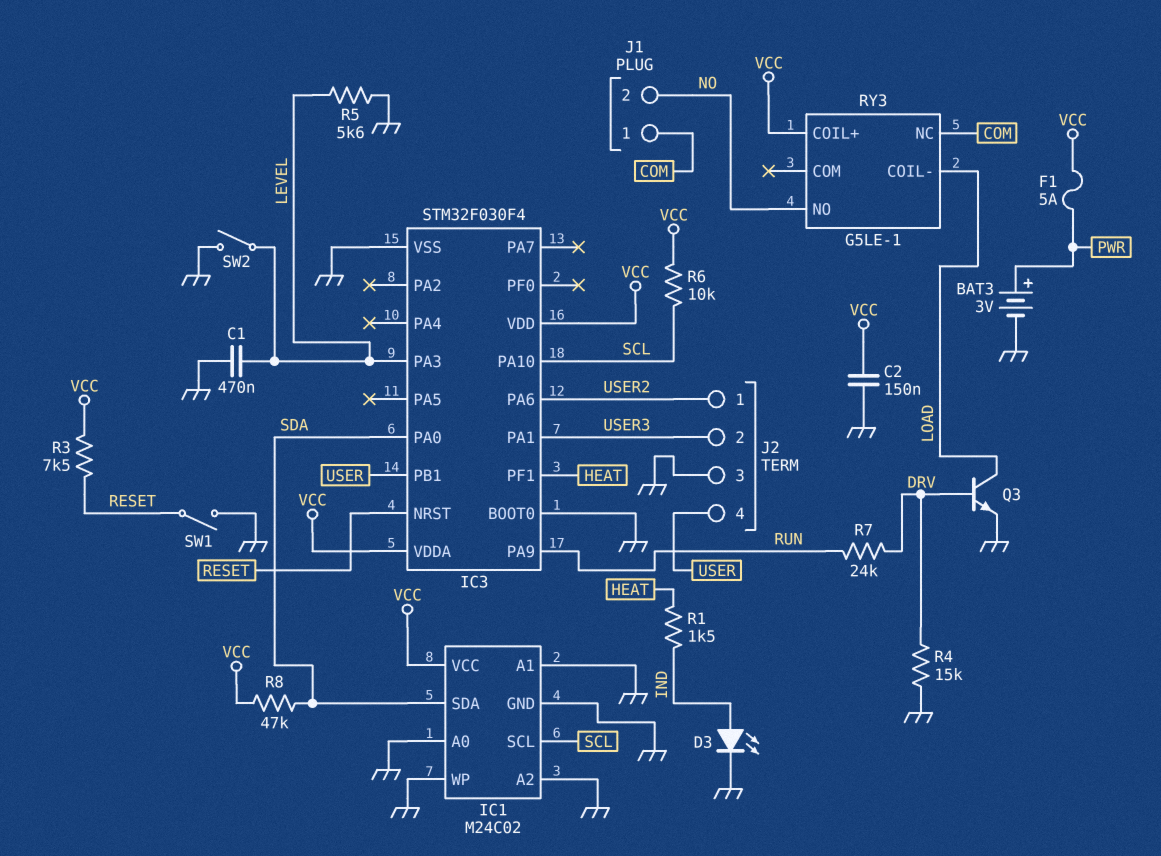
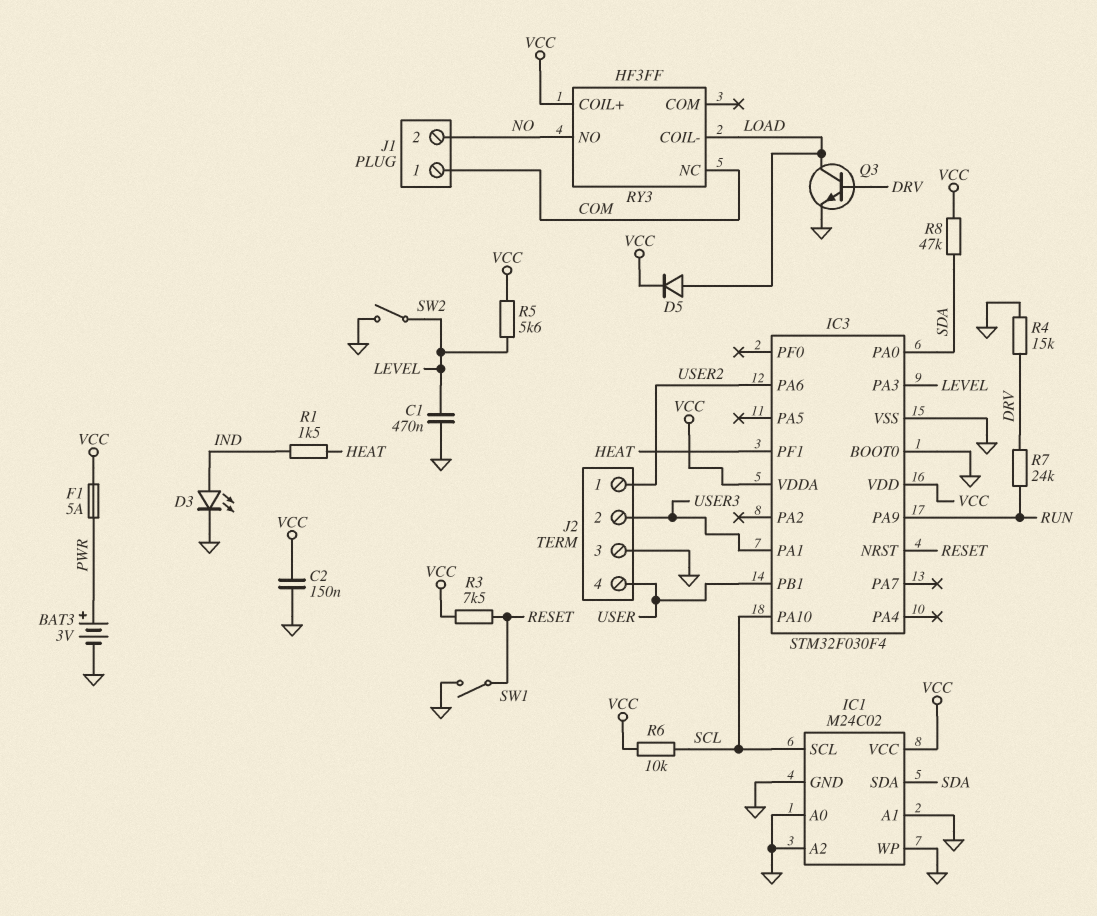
D5: none -> diode (A LOAD, K VCC)
R5: 5.6k (GND, LEVEL) -> 5.6k (LEVEL, VCC)
RY3: G5LE-1 -> HF3FF

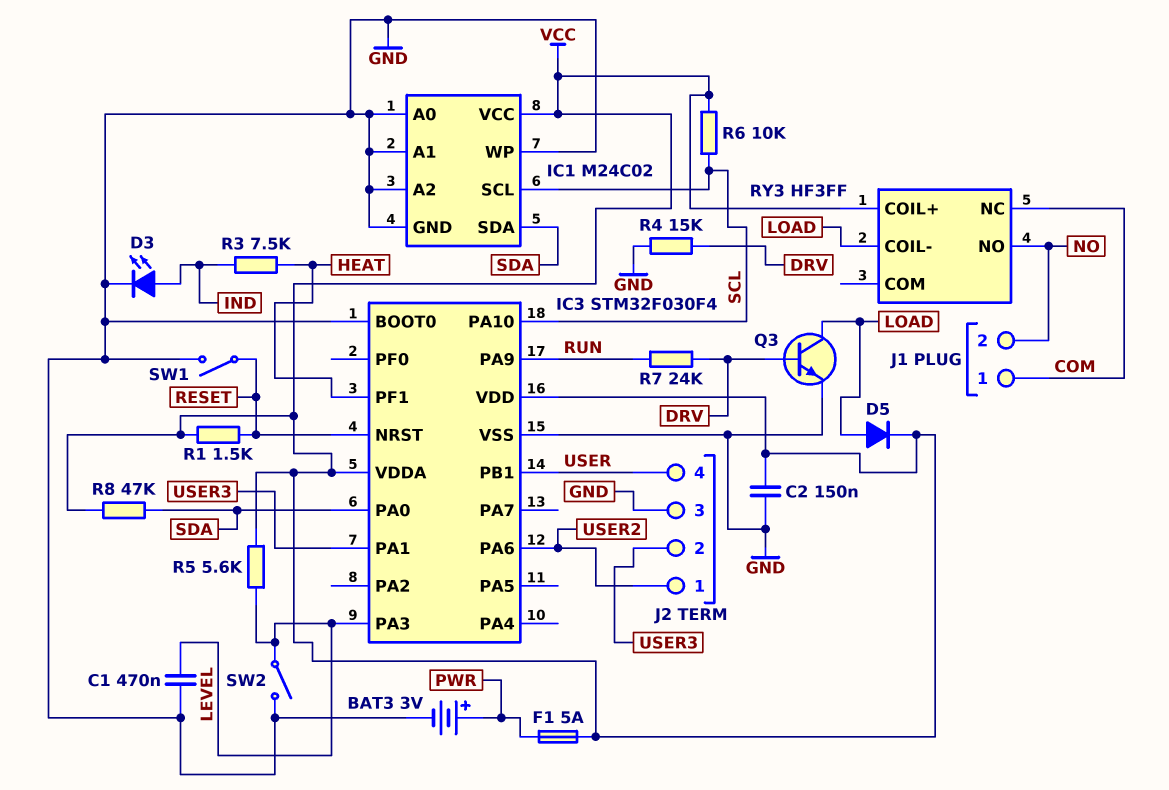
R1: 1.5k (HEAT, IND) -> 1.5k (RESET, VCC)
R3: 7.5k (RESET, VCC) -> 7.5k (HEAT, IND)

